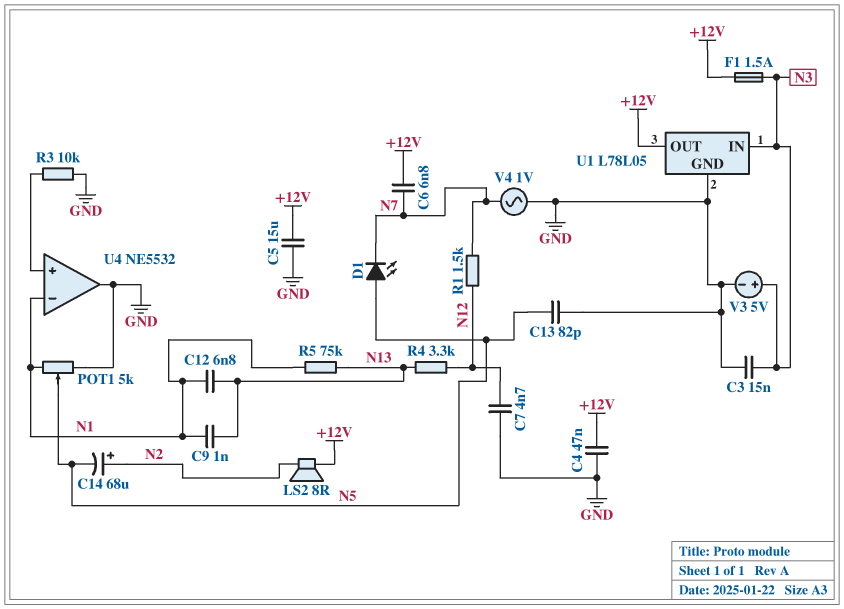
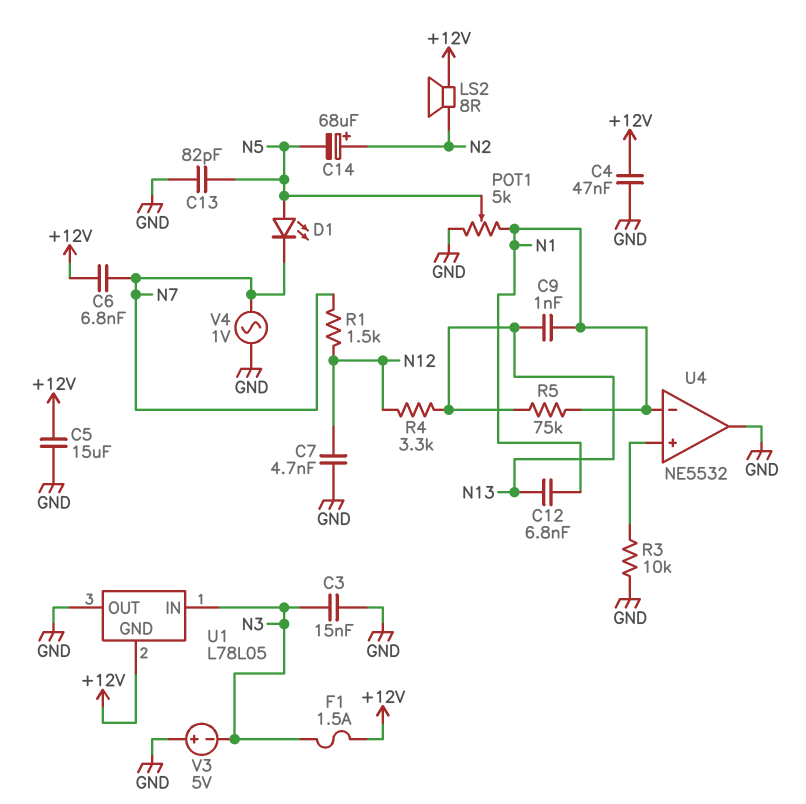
U1 pin GND: GND -> +12V
U1 pin OUT: +12V -> GND
V3: 5V (plus N3, minus GND) -> 5V (plus GND, minus N3)

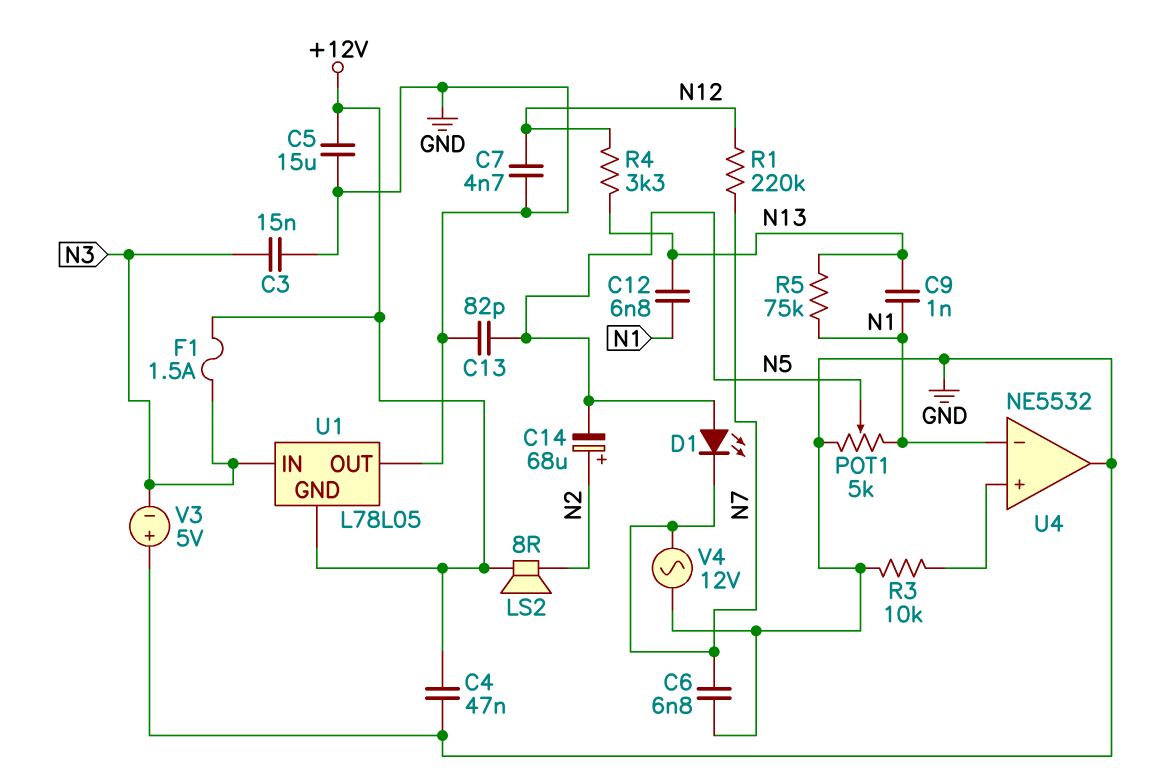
C6: 6.8nF (+12V, N7) -> 6.8nF (GND, N7)
R1: 1.5k (N7, N12) -> 220k (N7, N12)
V4: AC 1V (GND, N7) -> AC 12V (GND, N7)

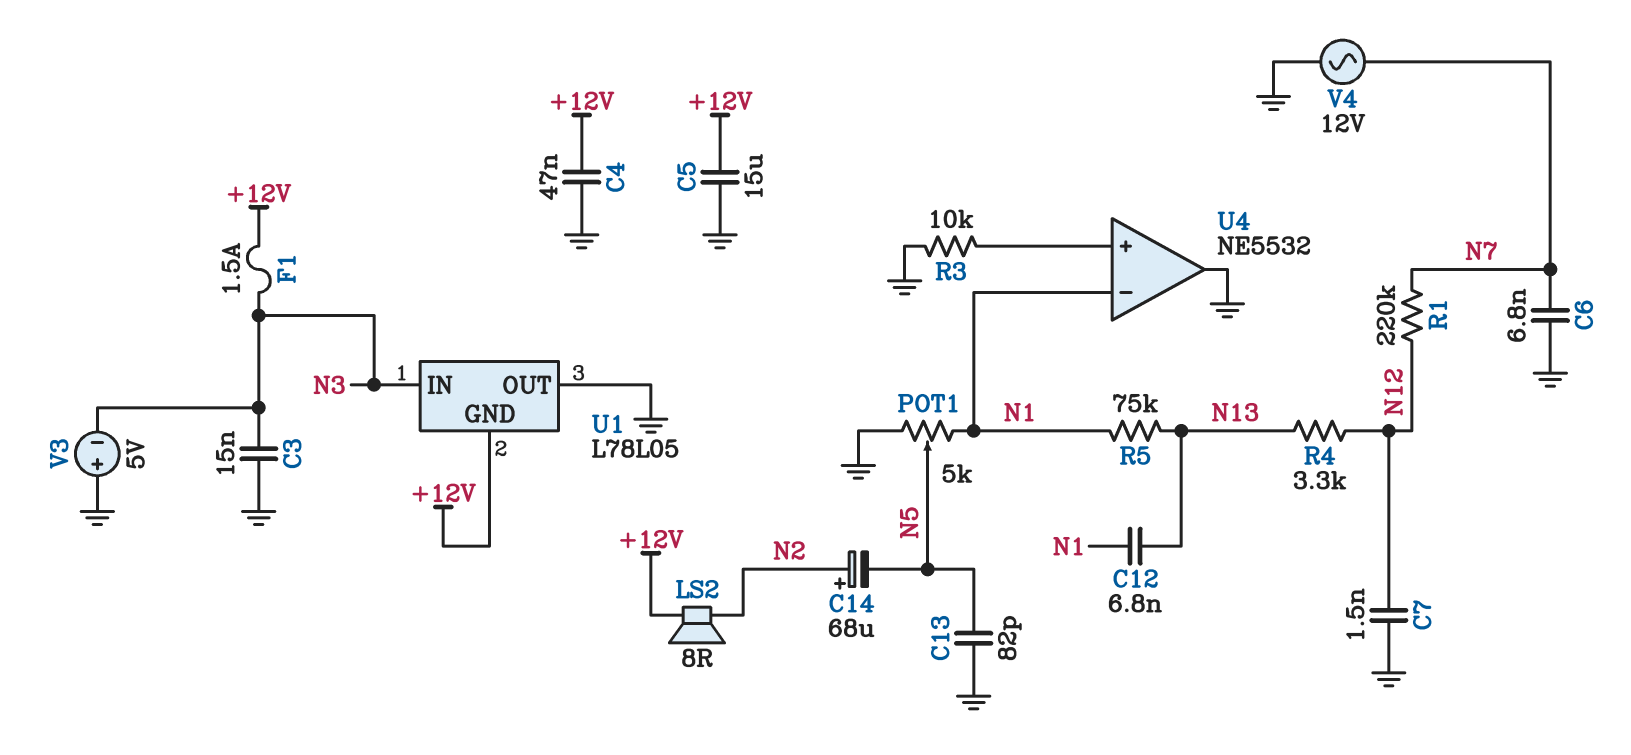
C7: 4.7nF (GND, N12) -> 1.5nF (GND, N12)
C9: 1nF (N1, N13) -> none
D1: LED (A N5, K N7) -> none

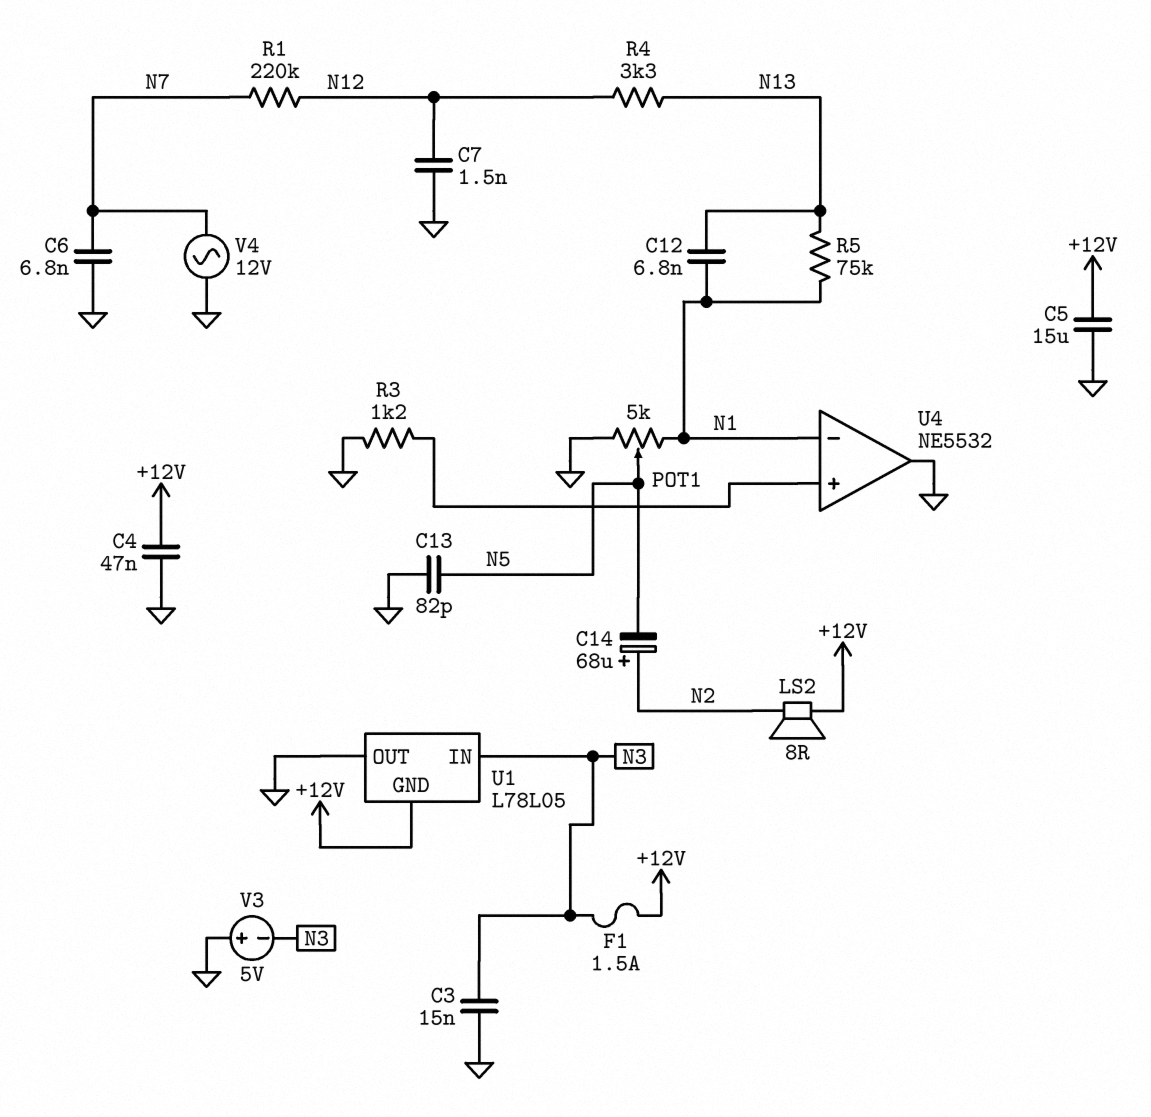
R3: 10k (GND, U4/in+) -> 1.2k (GND, U4/in+)

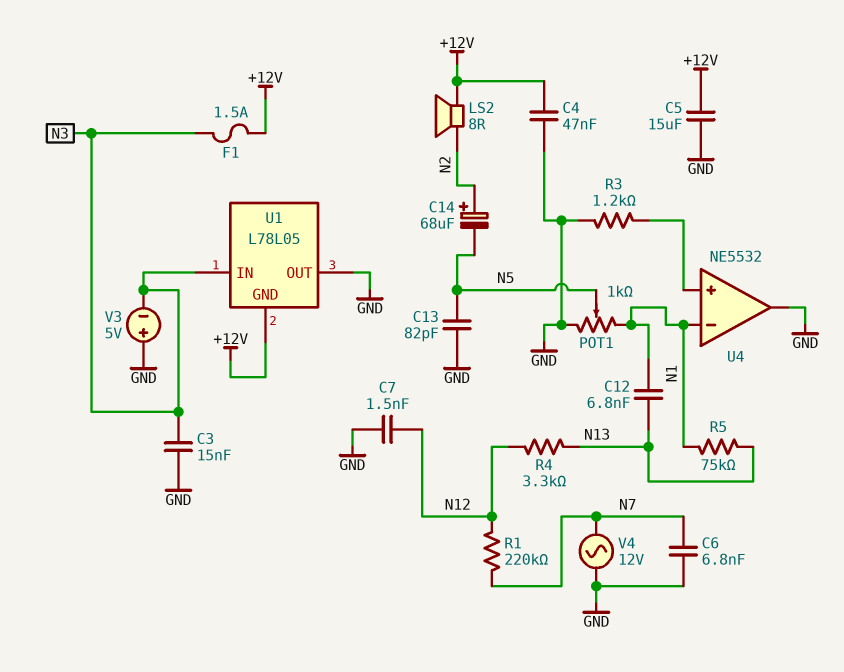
POT1: 5k (GND, N1, wiper N5) -> 1k (GND, N1, wiper N5)

